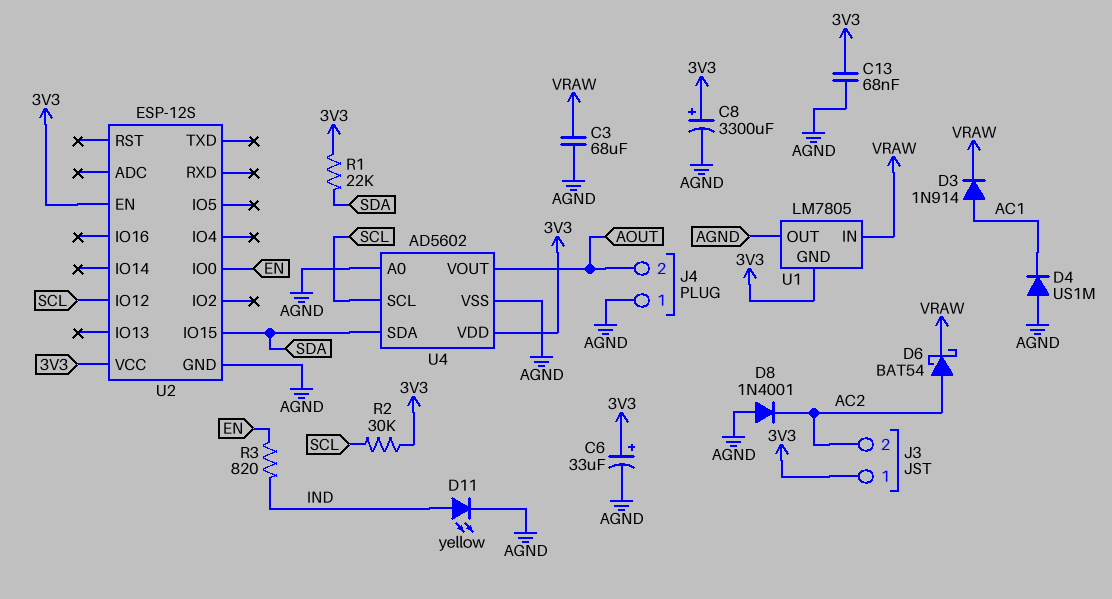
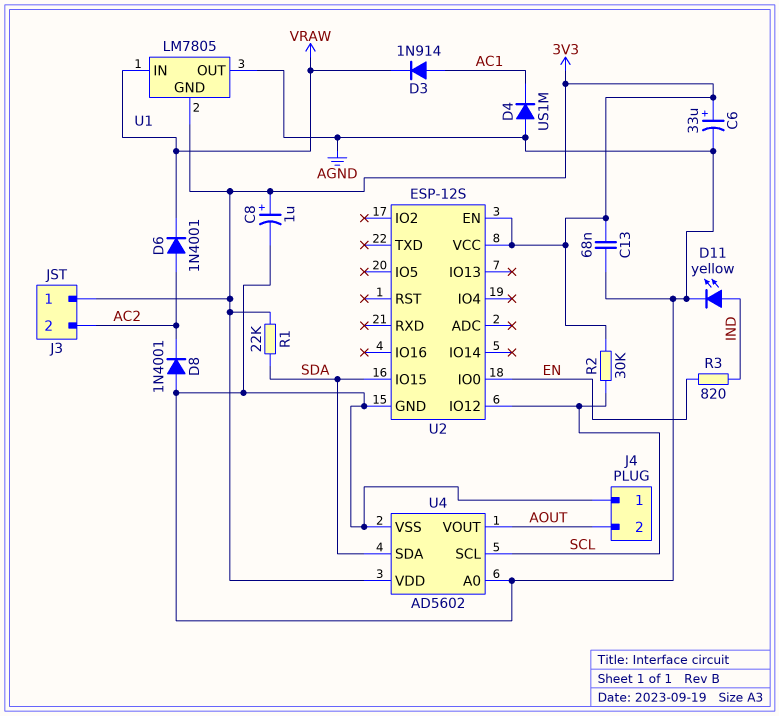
C3: 68uF (AGND, VRAW) -> none
C8: 3300uF (plus 3V3, minus AGND) -> 1uF (plus 3V3, minus AGND)
D6: schottky BAT54 (A AC2, K VRAW) -> diode 1N4001 (A AC2, K VRAW)

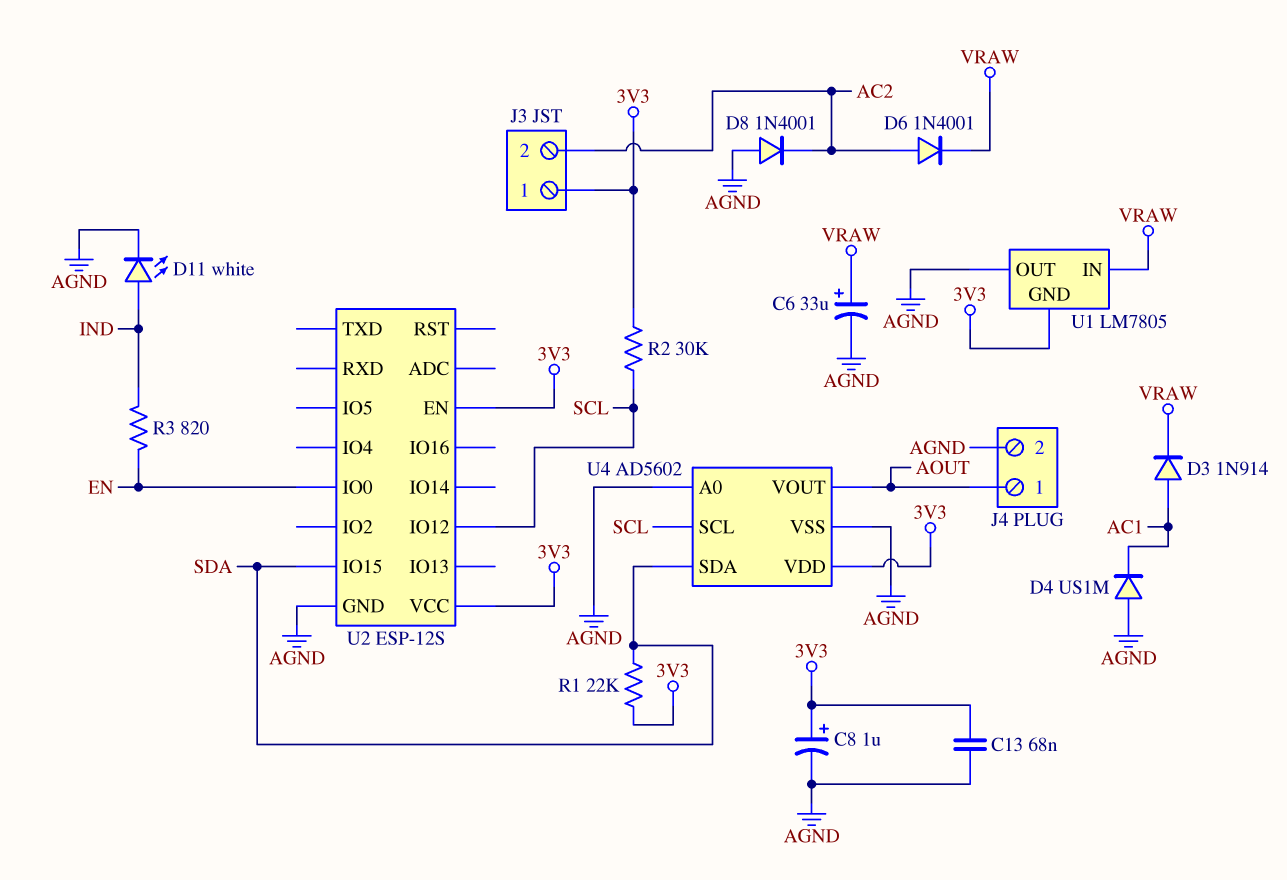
C6: 33uF (plus 3V3, minus AGND) -> 33uF (plus VRAW, minus AGND)
D11: LED yellow (A IND, K AGND) -> LED white (A IND, K AGND)
J4 pin 1: AGND -> AOUT
J4 pin 2: AOUT -> AGND

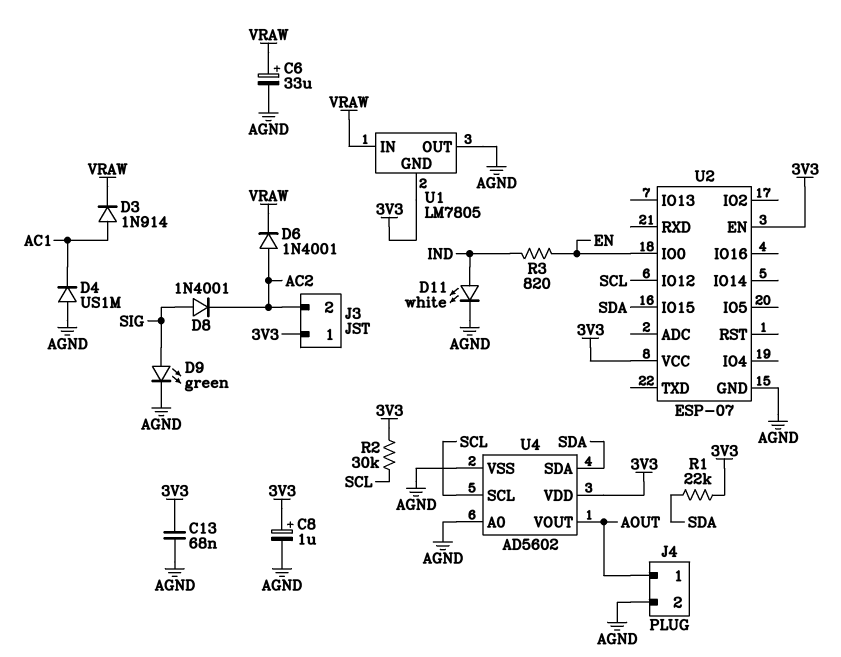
D8: diode 1N4001 (A AGND, K AC2) -> diode 1N4001 (A SIG, K AC2)
D9: none -> LED green (A SIG, K AGND)
U2: ESP-12S -> ESP-07

